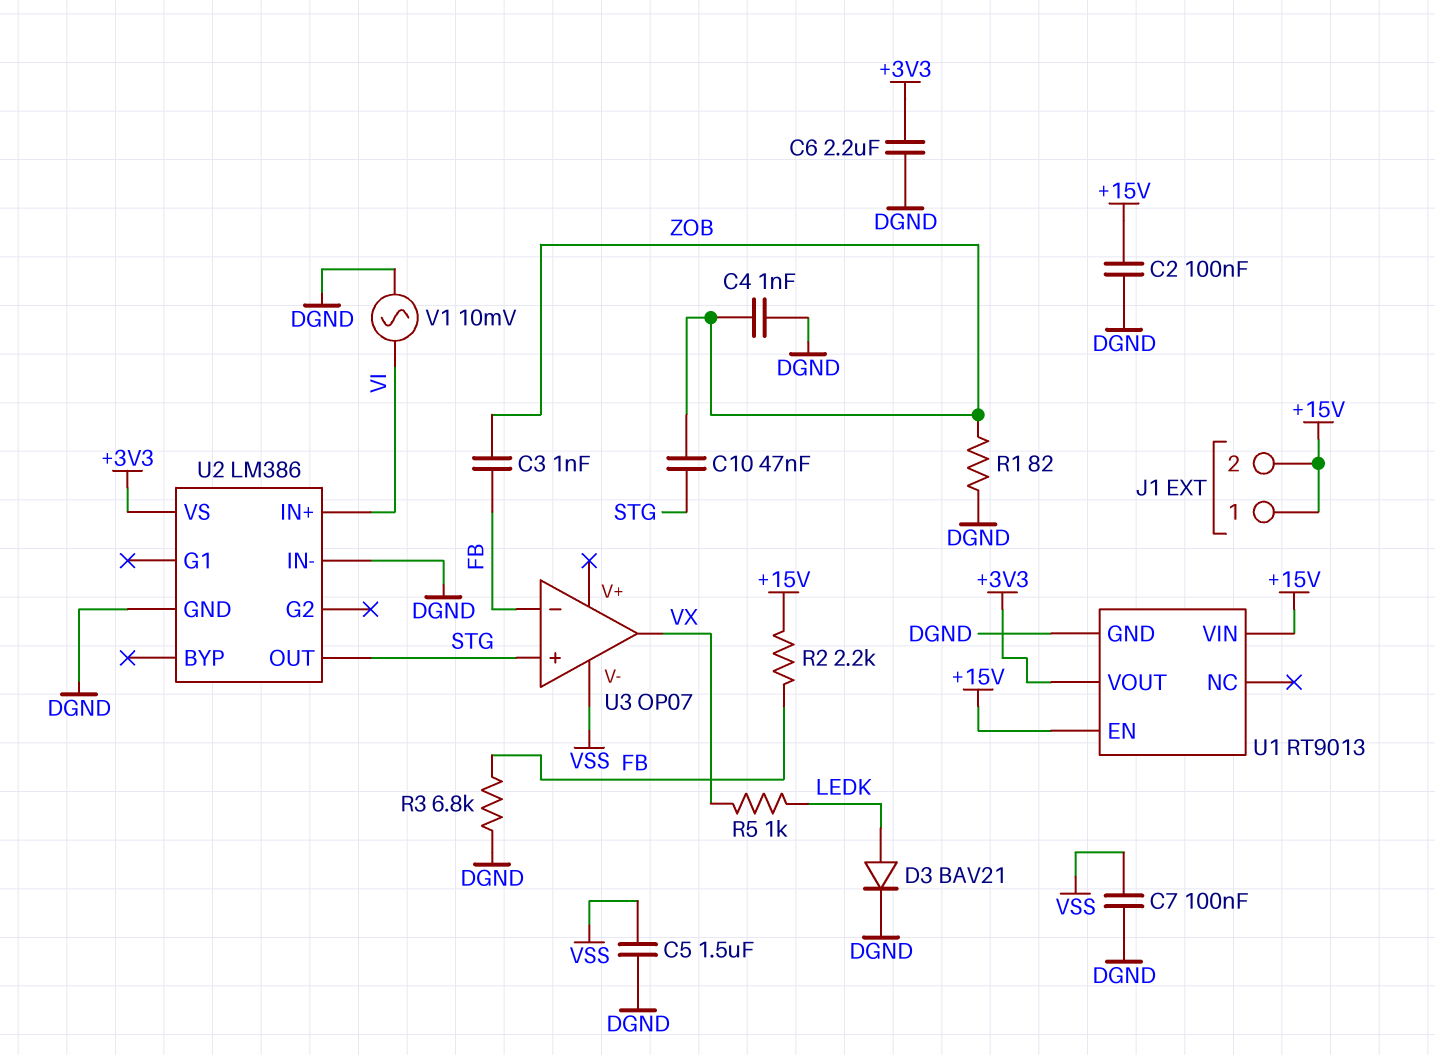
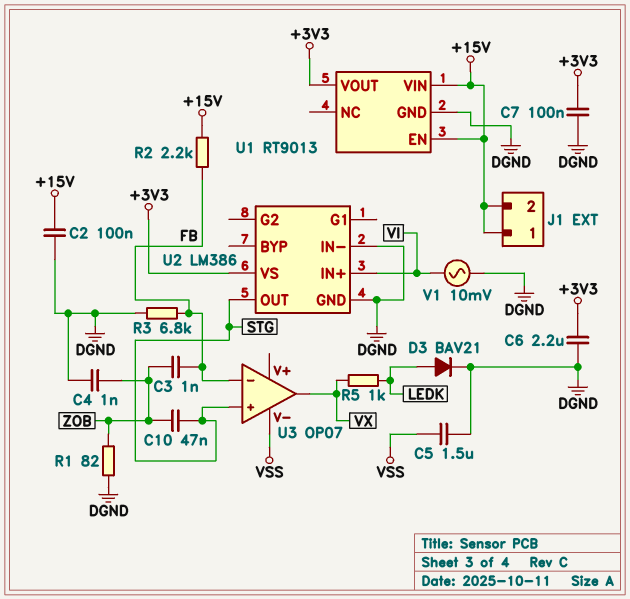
C7: 100nF (DGND, VSS) -> 100nF (+3V3, DGND)

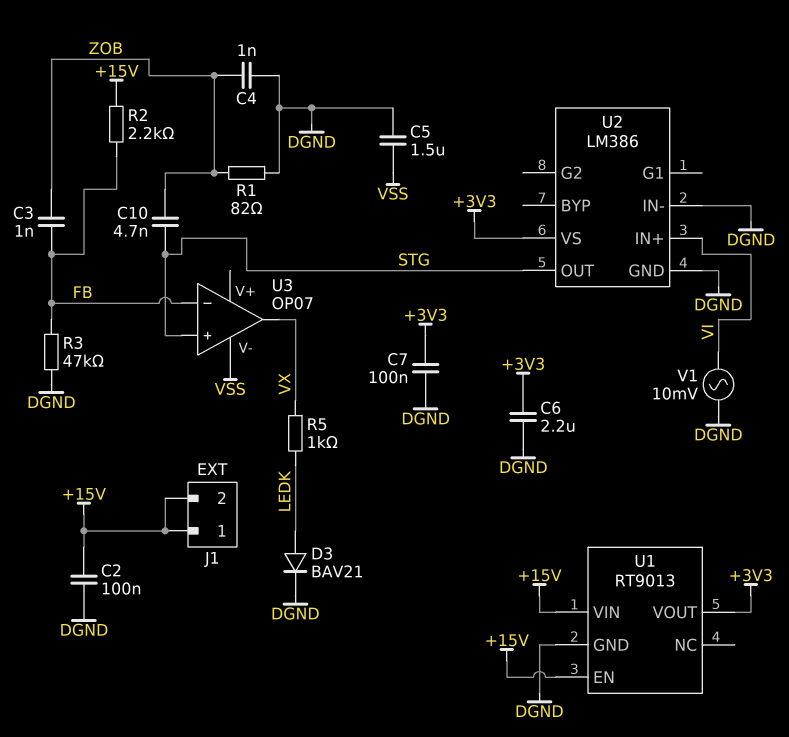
C10: 47nF (STG, ZOB) -> 4.7nF (STG, ZOB)
R3: 6.8k (DGND, FB) -> 47k (DGND, FB)

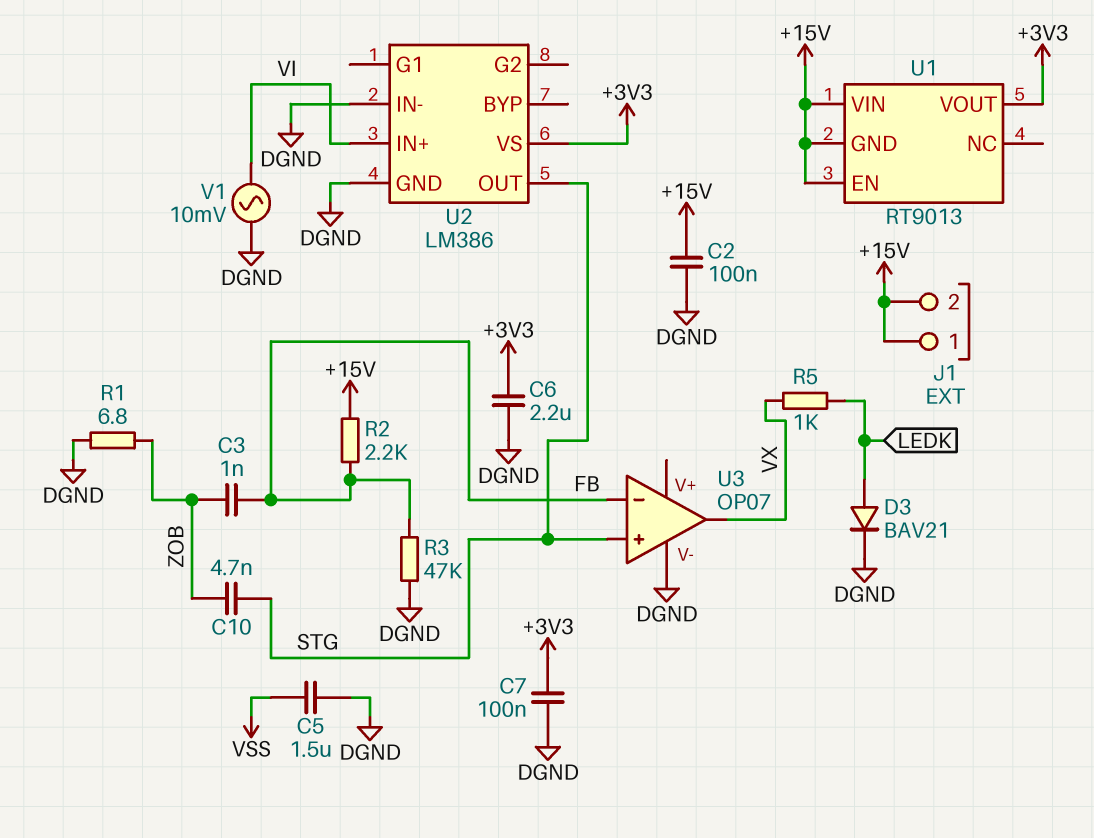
C4: 1nF (DGND, ZOB) -> none
R1: 82 (DGND, ZOB) -> 6.8 (DGND, ZOB)
U1 pin GND: DGND -> +15V
U3 pin V-: VSS -> DGND

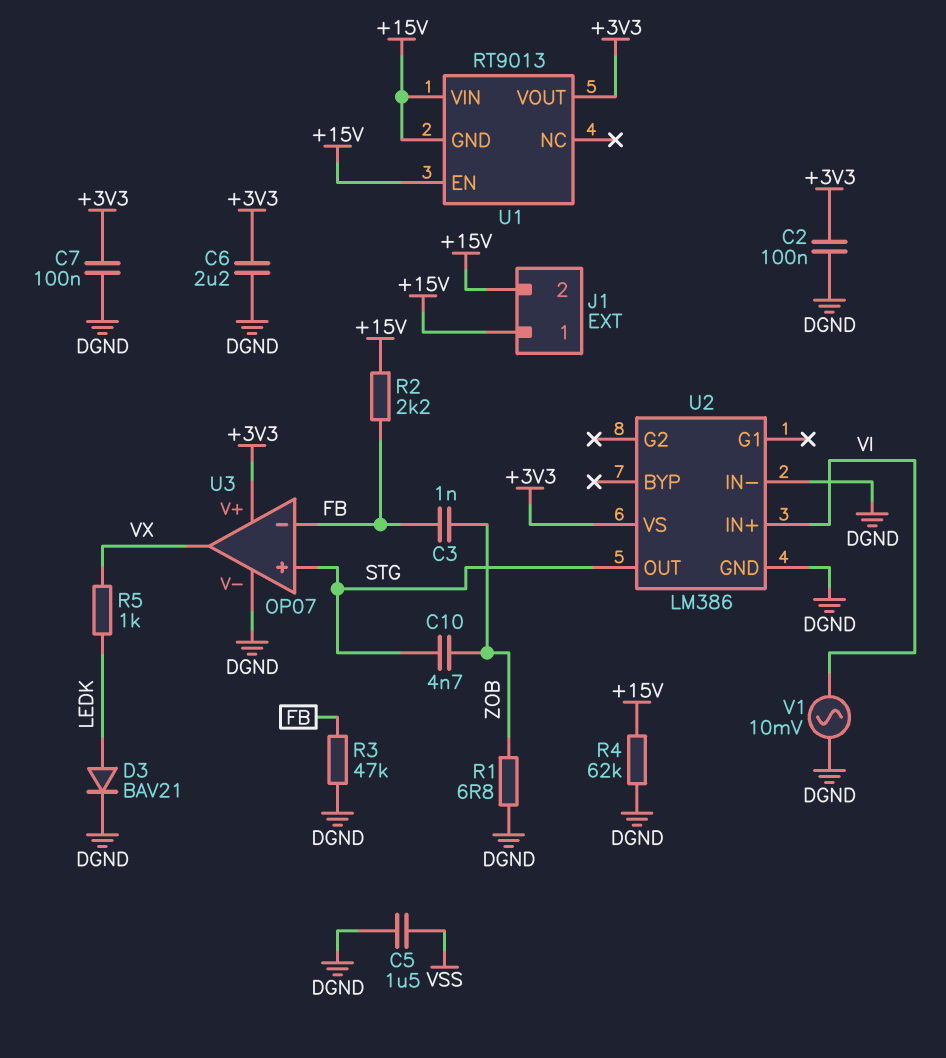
C2: 100nF (+15V, DGND) -> 100nF (+3V3, DGND)
R4: none -> 62k (+15V, DGND)
U3 pin V+: none -> +3V3

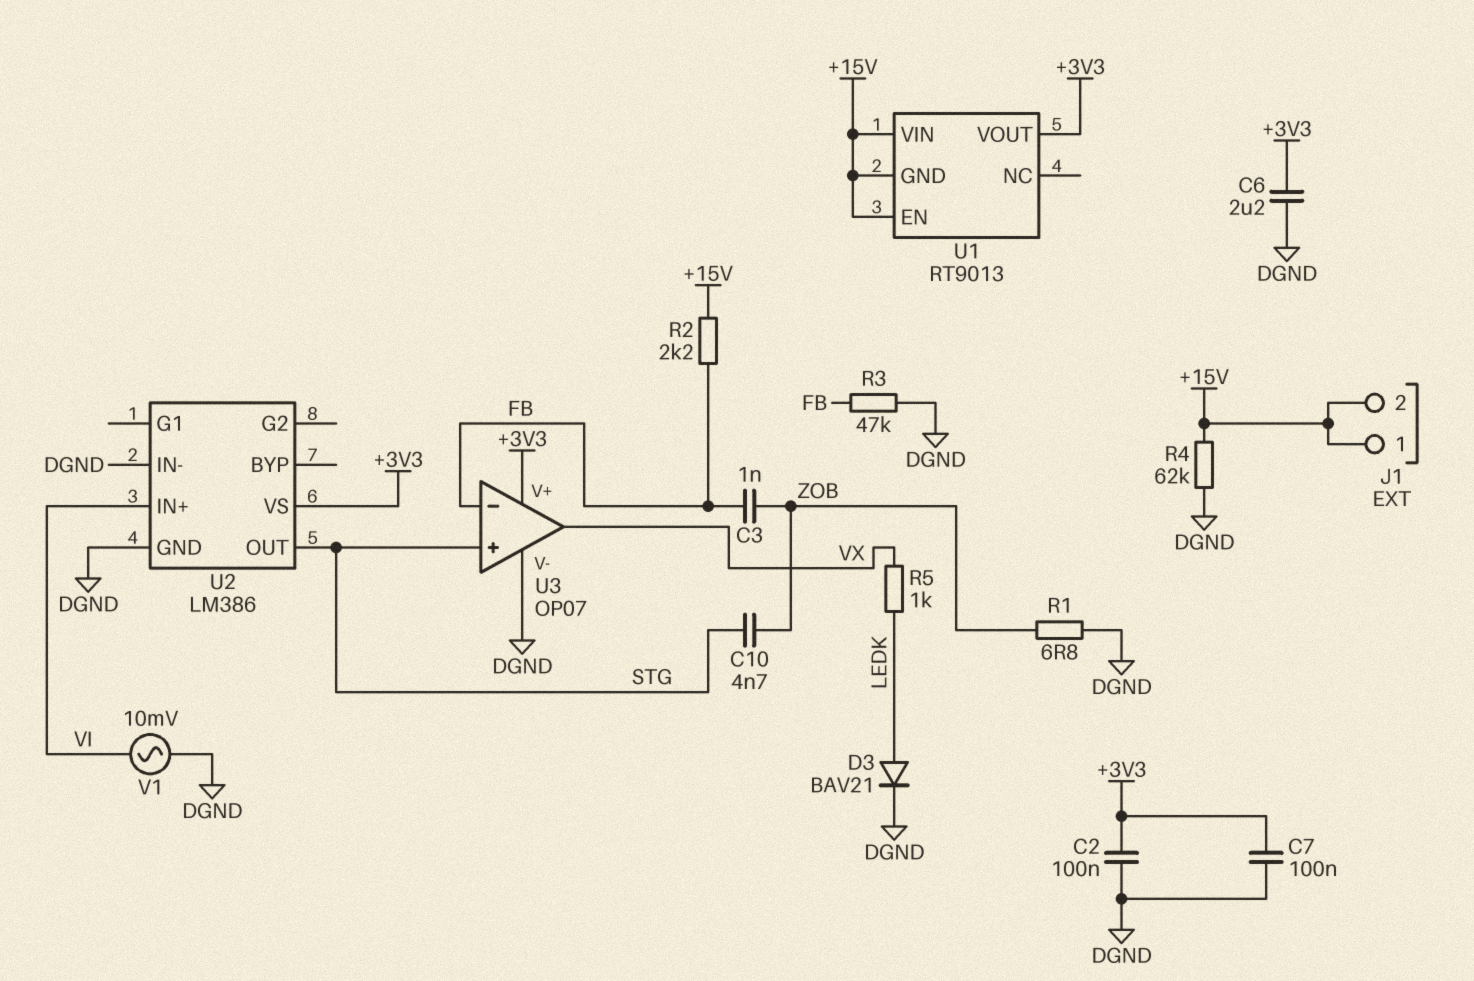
C5: 1.5uF (DGND, VSS) -> none

